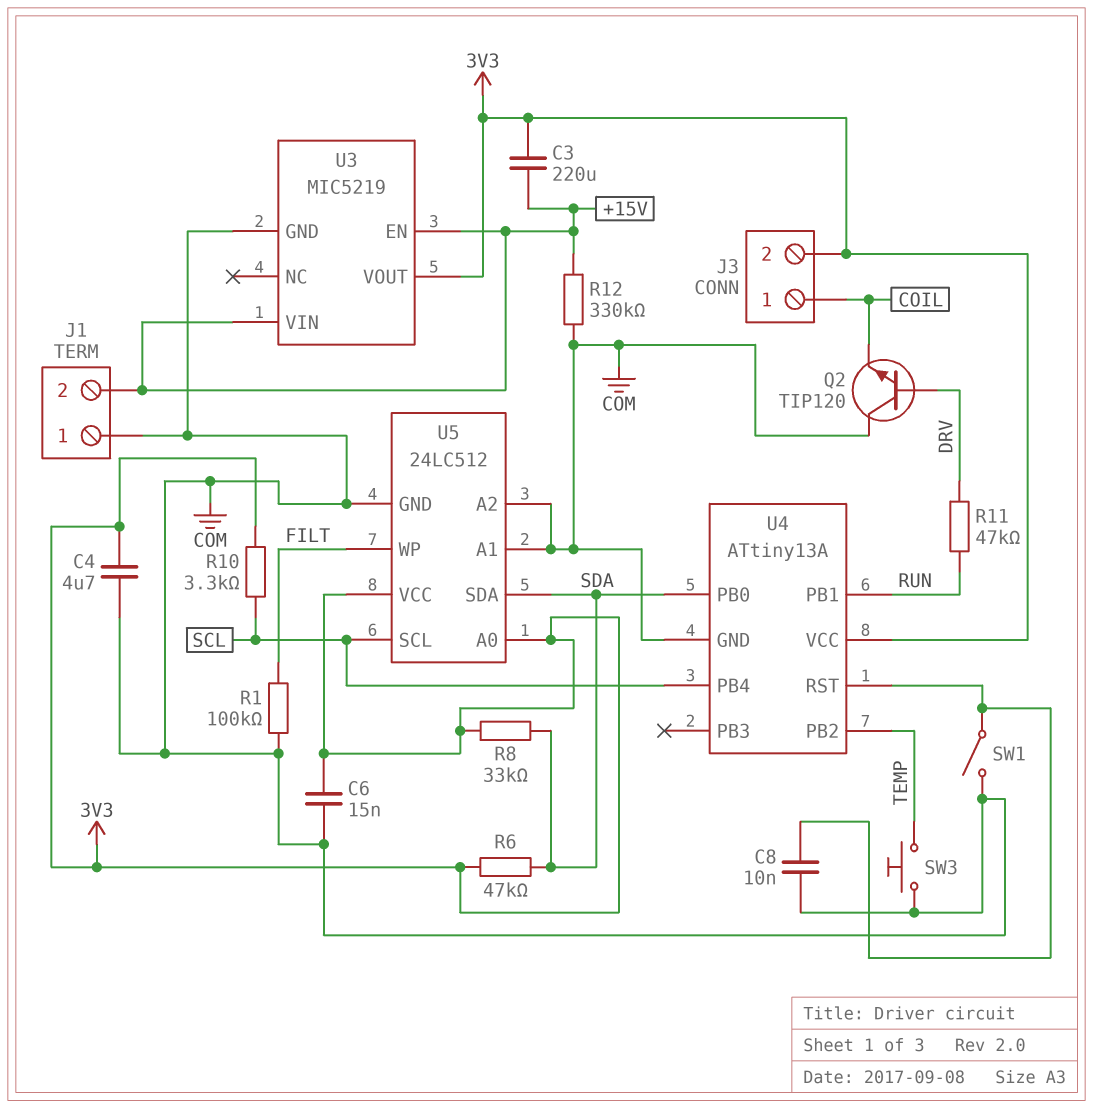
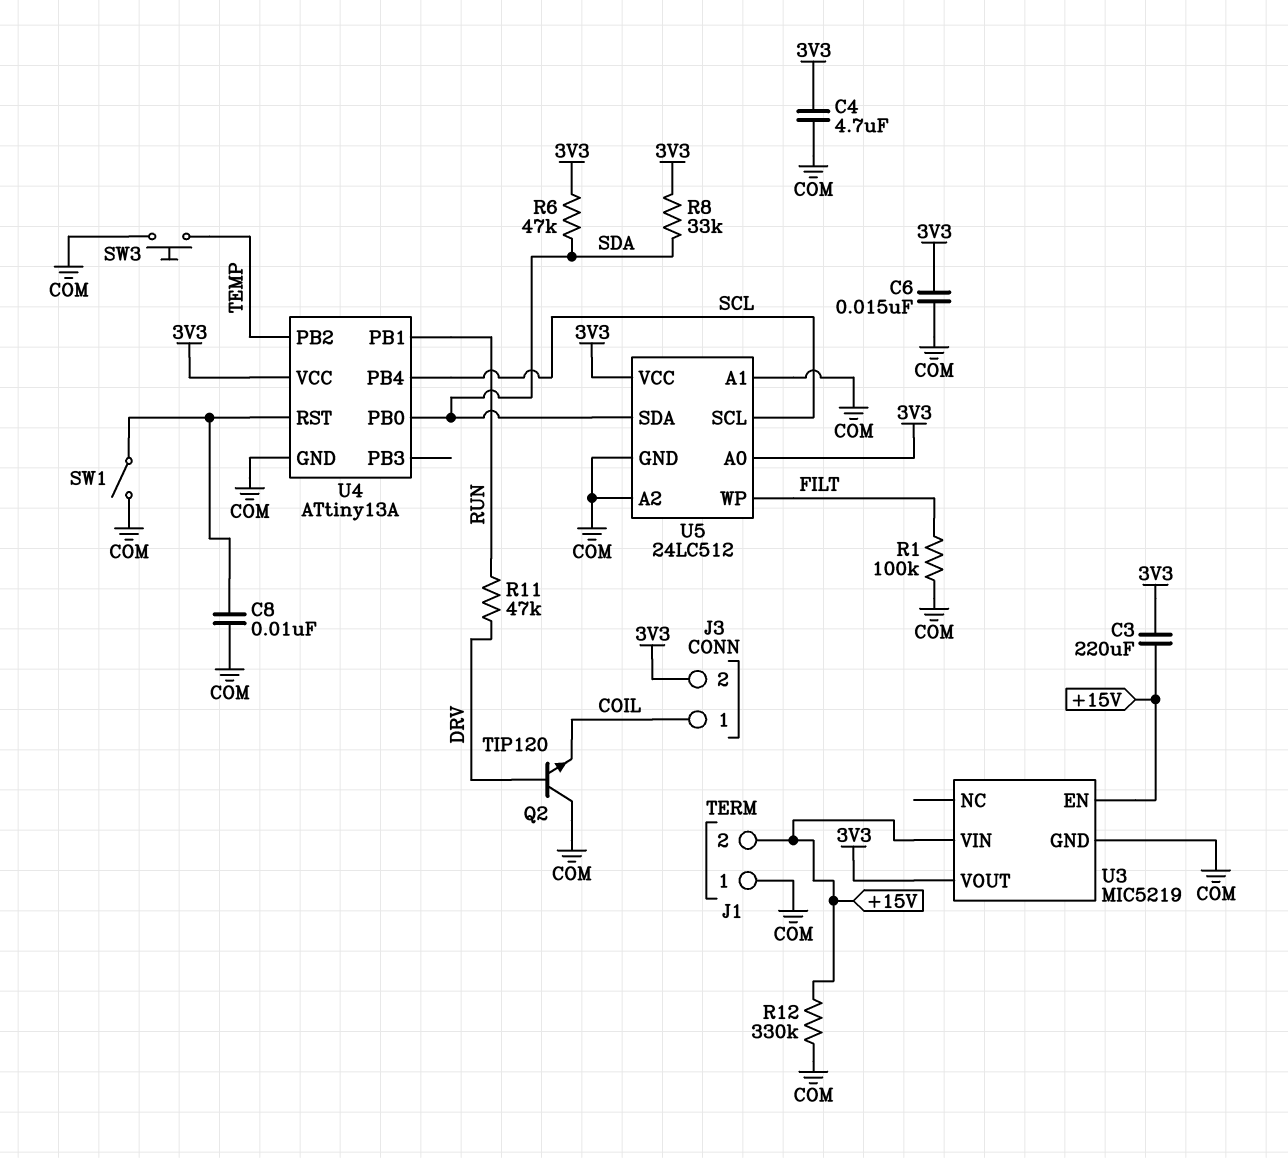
R10: 3.3k (3V3, SCL) -> none

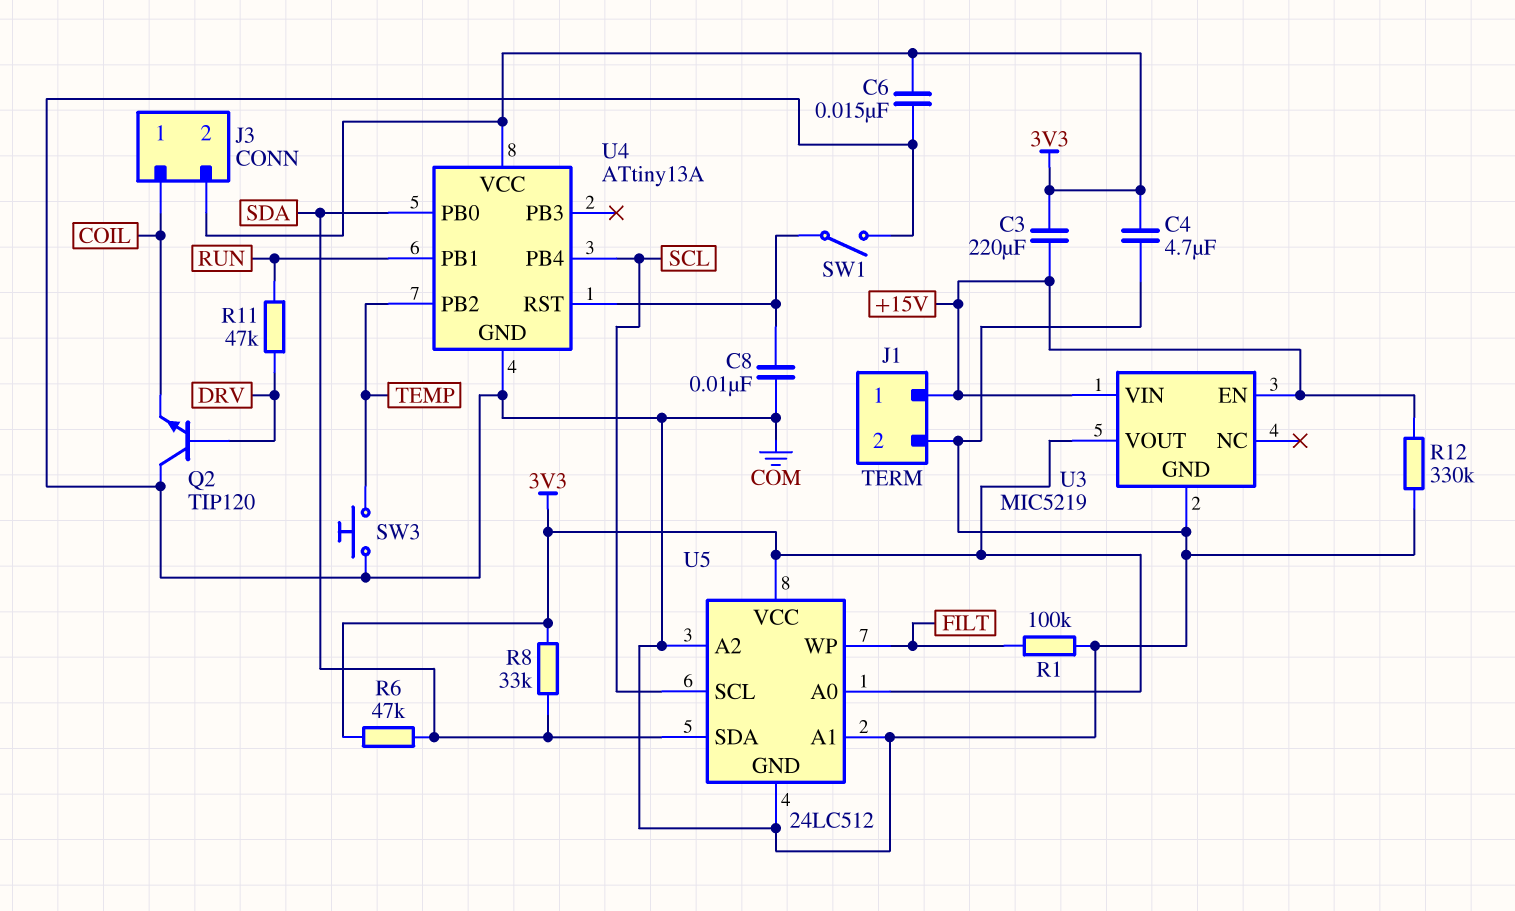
J1 pin 1: COM -> +15V
J1 pin 2: +15V -> COM

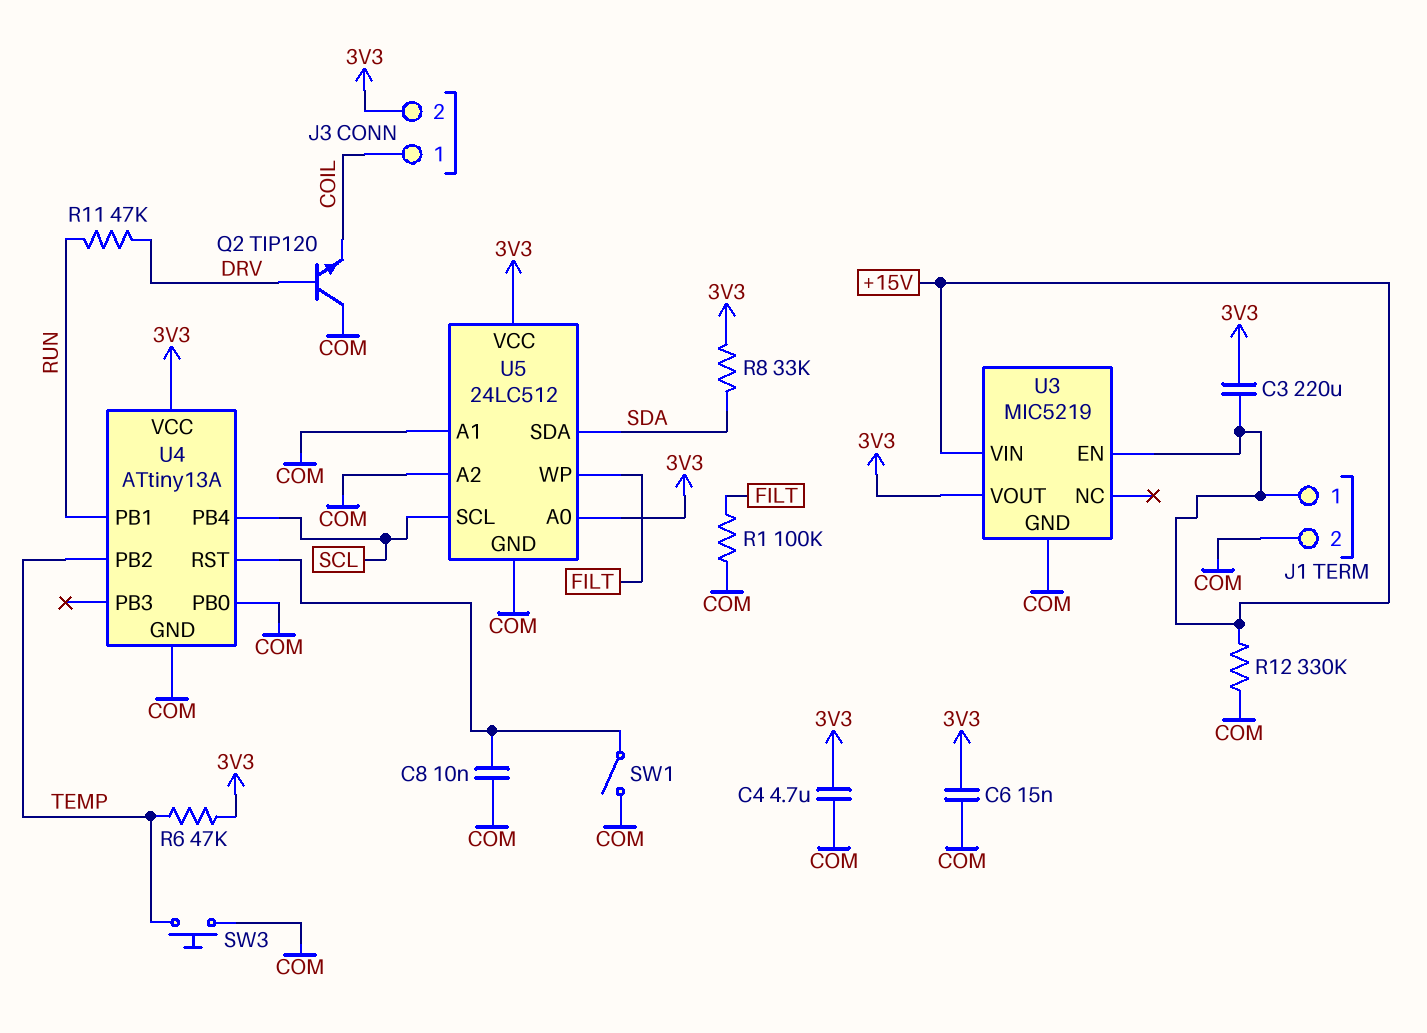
R6: 47k (3V3, SDA) -> 47k (3V3, TEMP)
U4 pin PB0: SDA -> COM

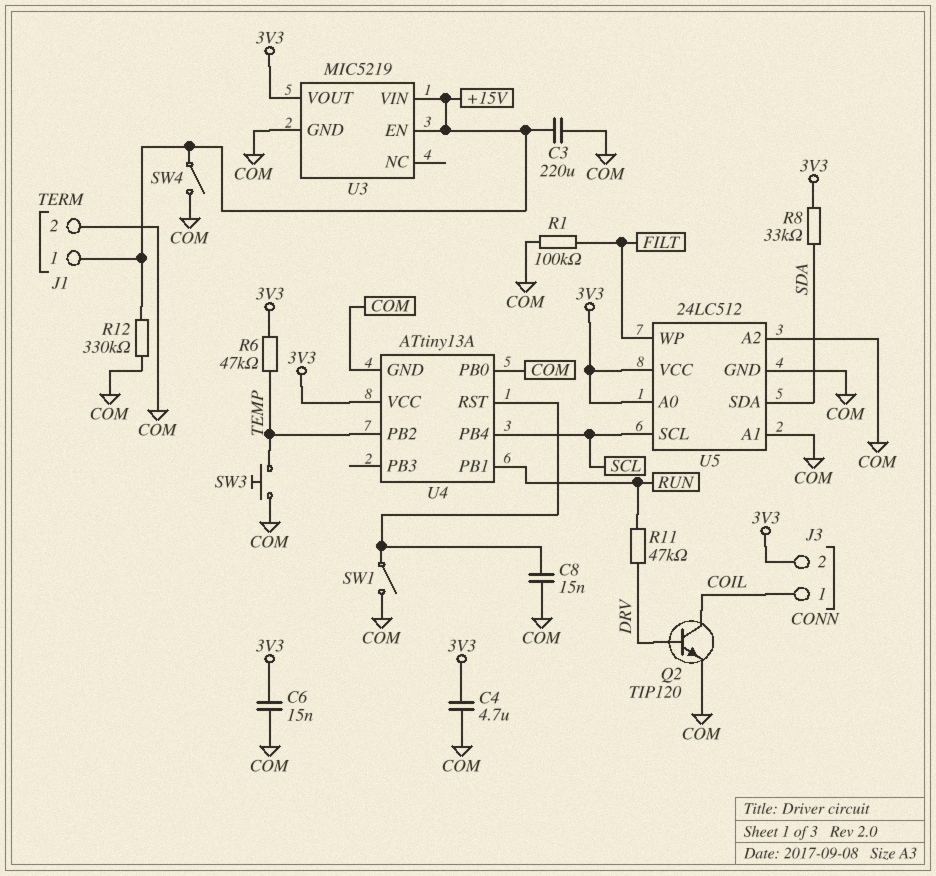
C3: 220uF (+15V, 3V3) -> 220uF (+15V, COM)
C8: 10nF (COM, U4/RST) -> 15nF (COM, U4/RST)
Q2: NPN TIP120 (B DRV, C COM, E COIL) -> NPN TIP120 (B DRV, C COIL, E COM)
SW4: none -> switch (+15V, COM)

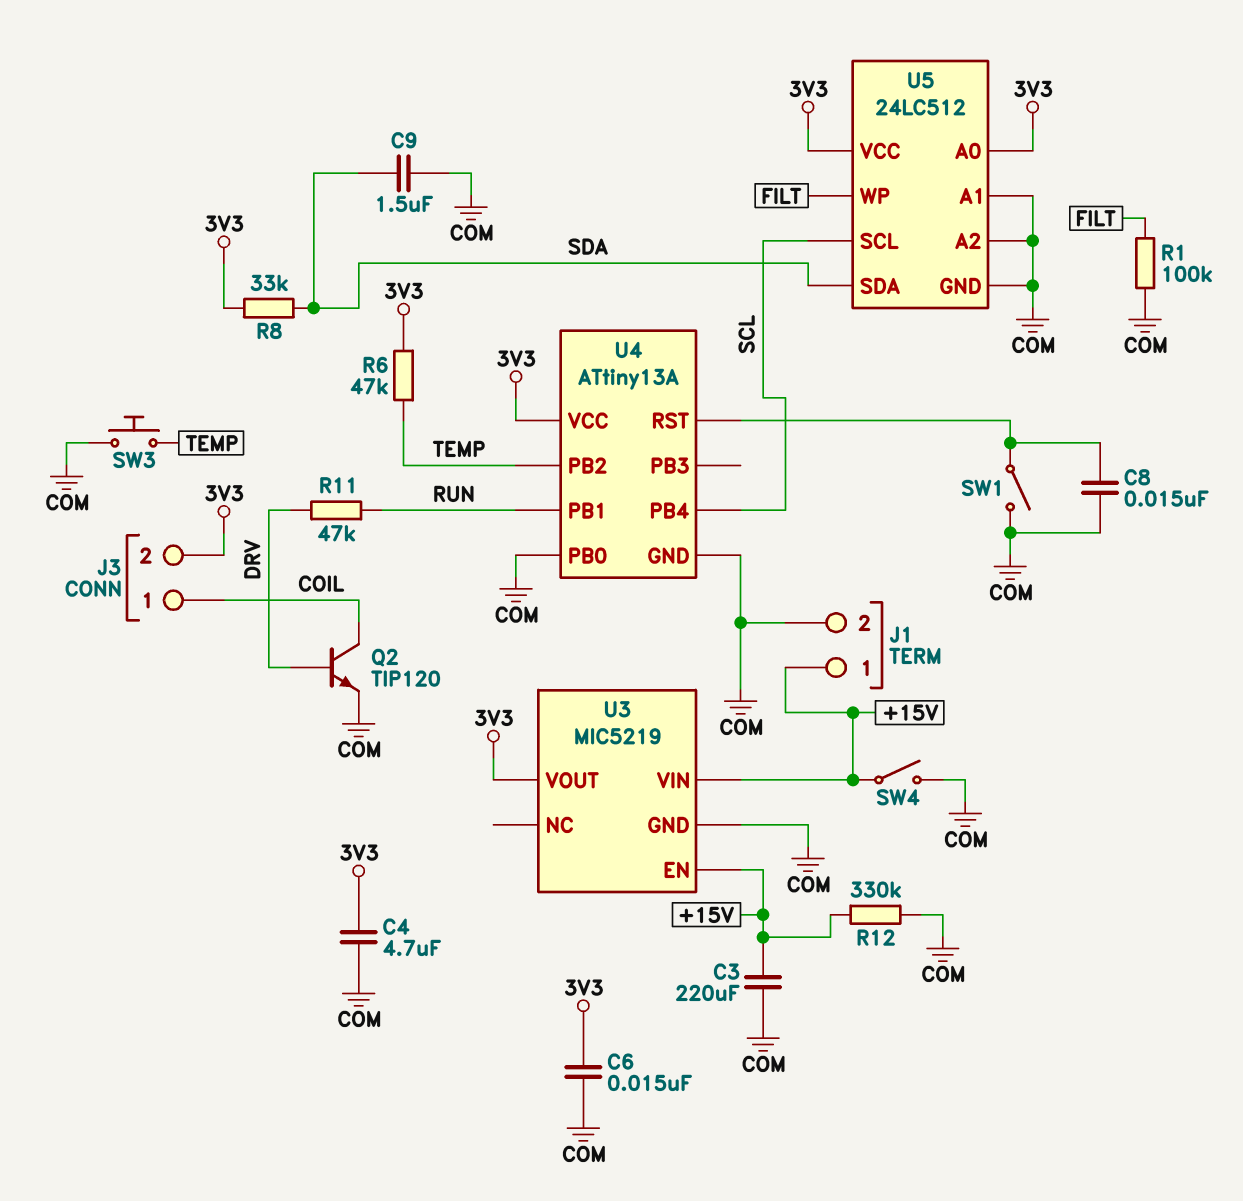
C9: none -> 1.5uF (COM, SDA)

